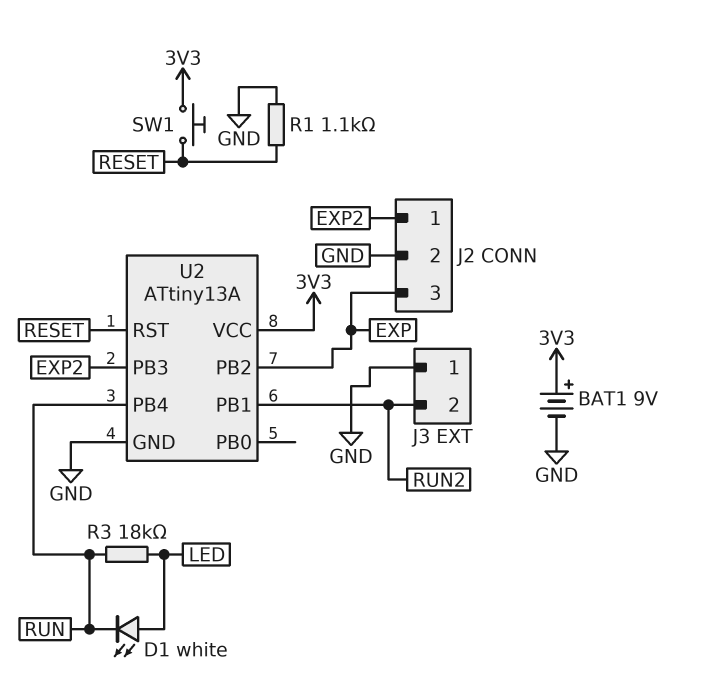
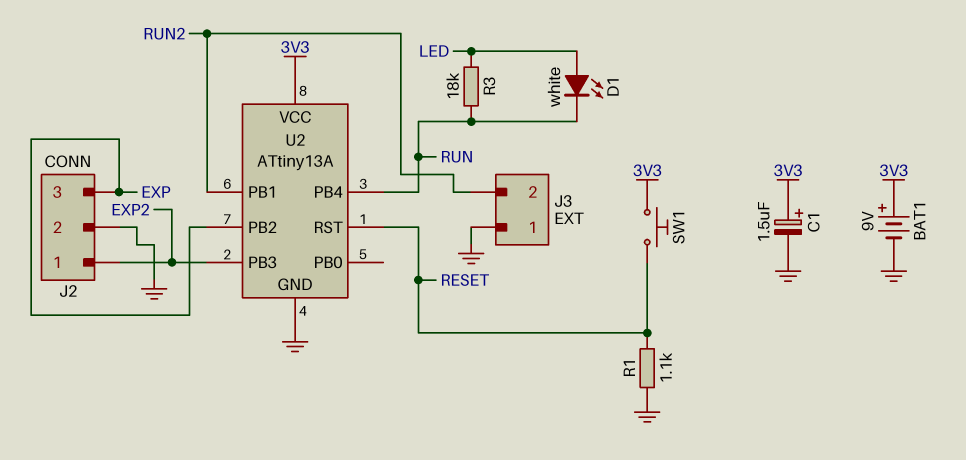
C1: none -> 1.5uF (plus 3V3, minus GND)

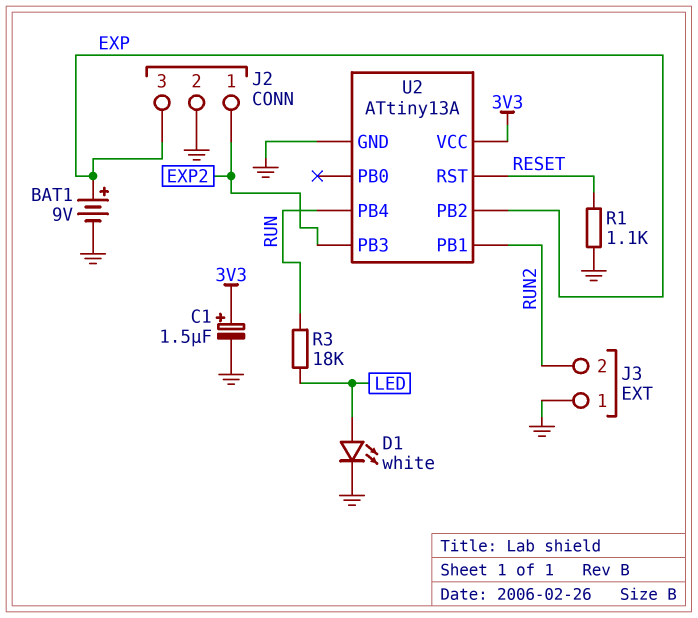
BAT1: 9V (plus 3V3, minus GND) -> 9V (plus EXP, minus GND)
D1: LED white (A LED, K RUN) -> LED white (A LED, K GND)
SW1: button (3V3, RESET) -> none

